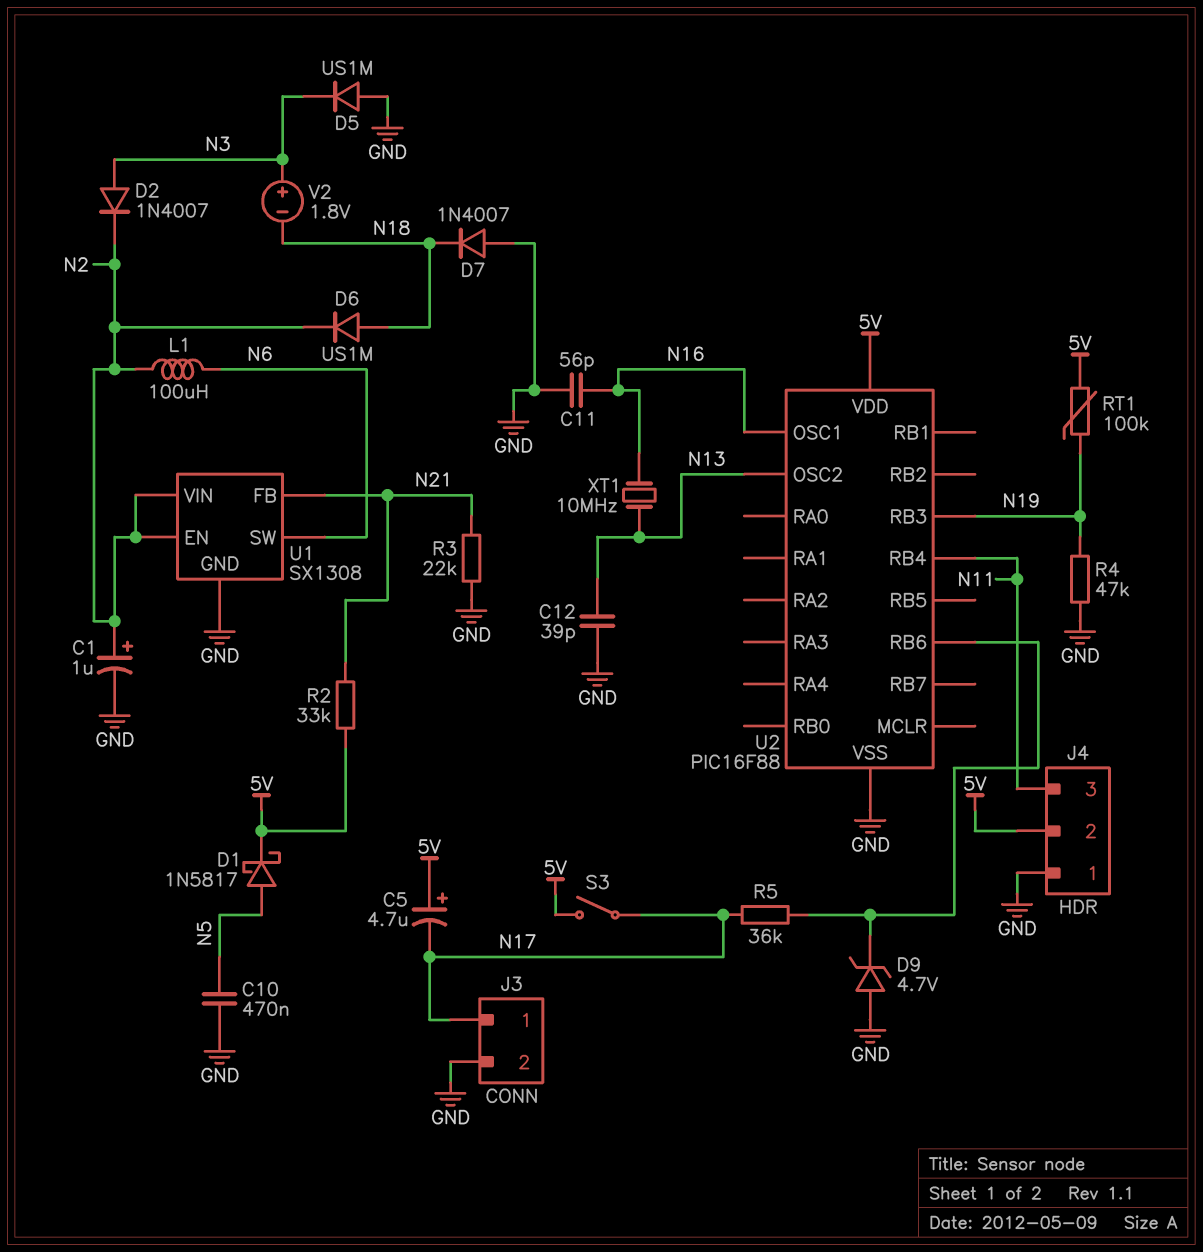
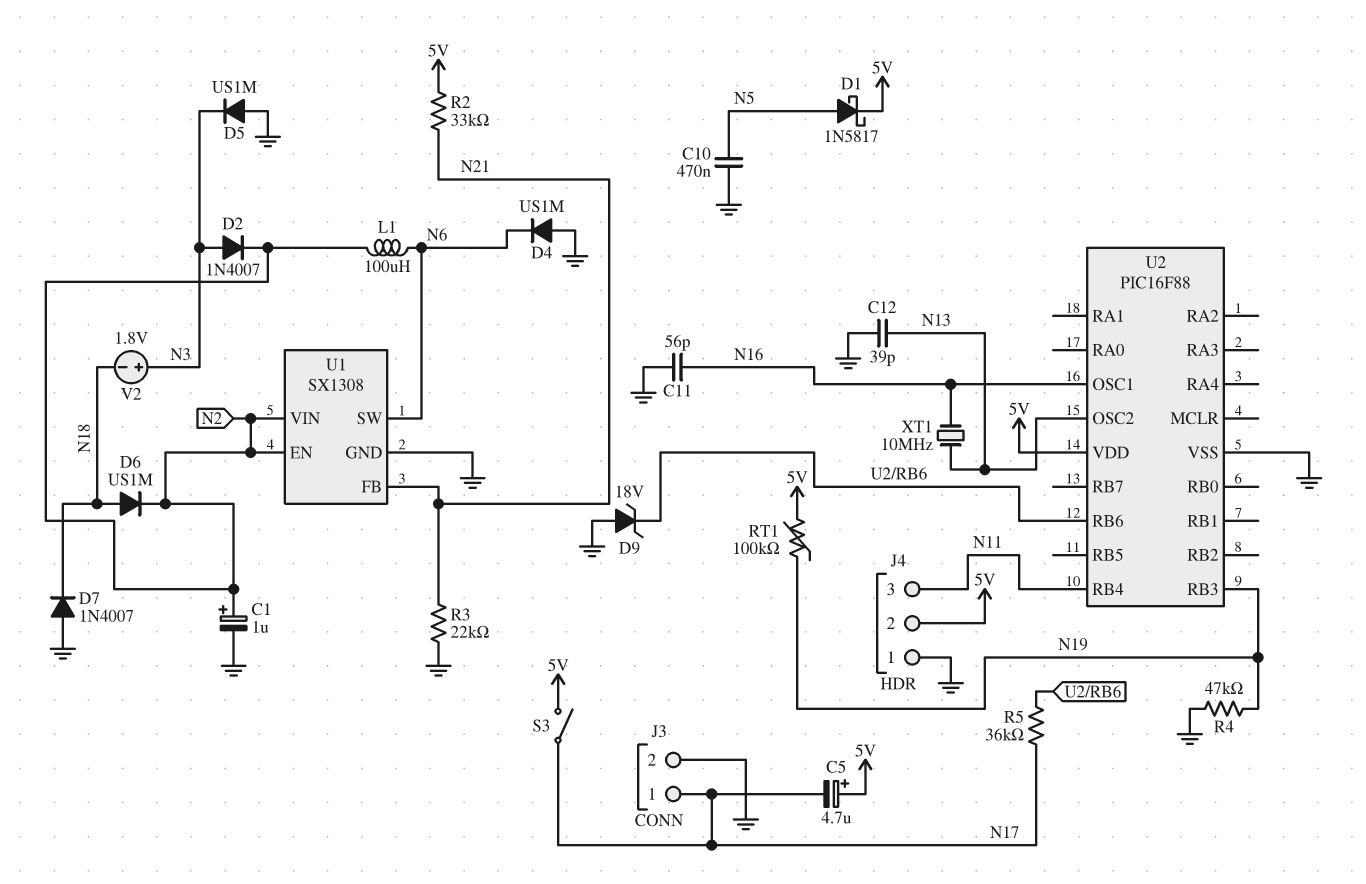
D4: none -> diode US1M (A GND, K N6)
D9: zener 4.7V (A GND, K U2/RB6) -> zener 18V (A GND, K U2/RB6)

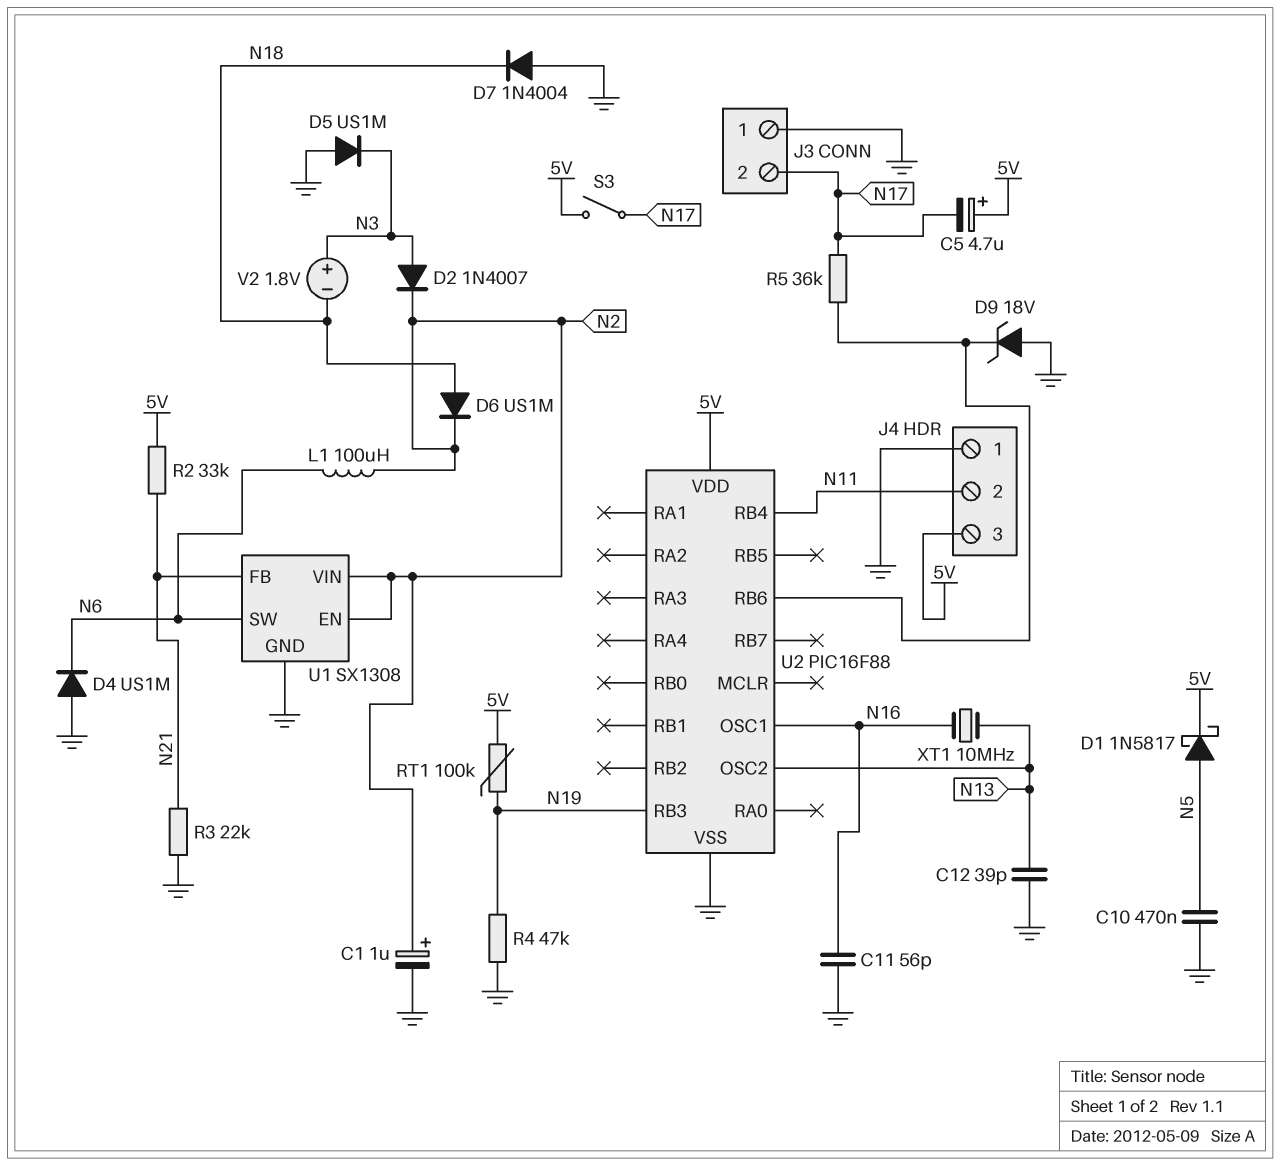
D7: diode 1N4007 (A GND, K N18) -> diode 1N4004 (A GND, K N18)
J3 pin 1: N17 -> GND
J3 pin 2: GND -> N17
J4 pin 2: 5V -> N11
J4 pin 3: N11 -> 5V

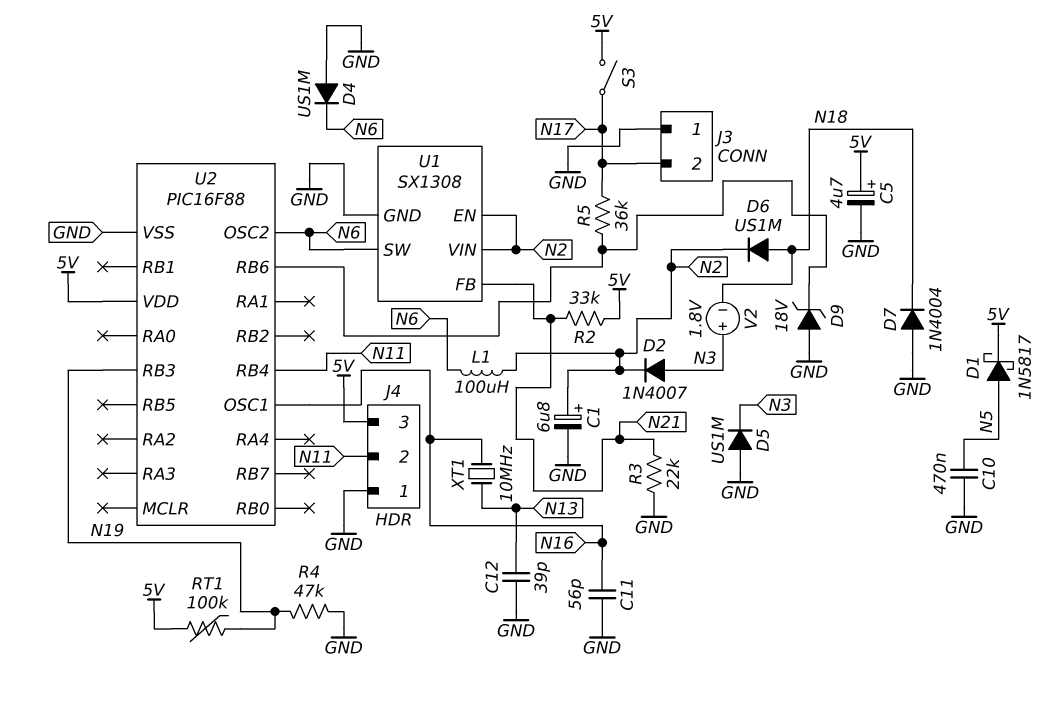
C1: 1uF (plus N2, minus GND) -> 6.8uF (plus N2, minus GND)
C5: 4.7uF (plus 5V, minus N17) -> 4.7uF (plus 5V, minus GND)
U2 pin OSC2: N13 -> N6

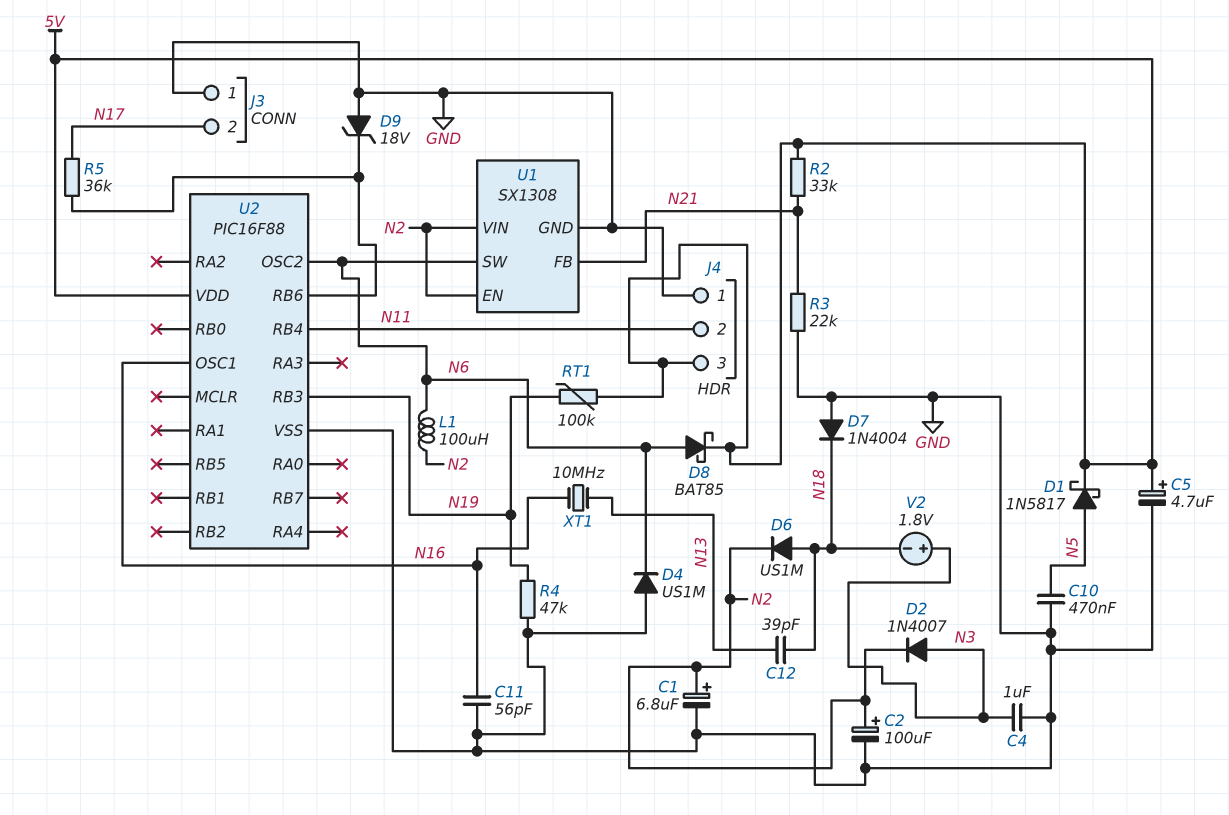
C2: none -> 100uF (plus N2, minus GND)
C4: none -> 1uF (GND, N3)
C12: 39pF (GND, N13) -> 39pF (N13, N18)
D5: diode US1M (A GND, K N3) -> none
D8: none -> schottky BAT85 (A N6, K 5V)
S3: switch (5V, N17) -> none

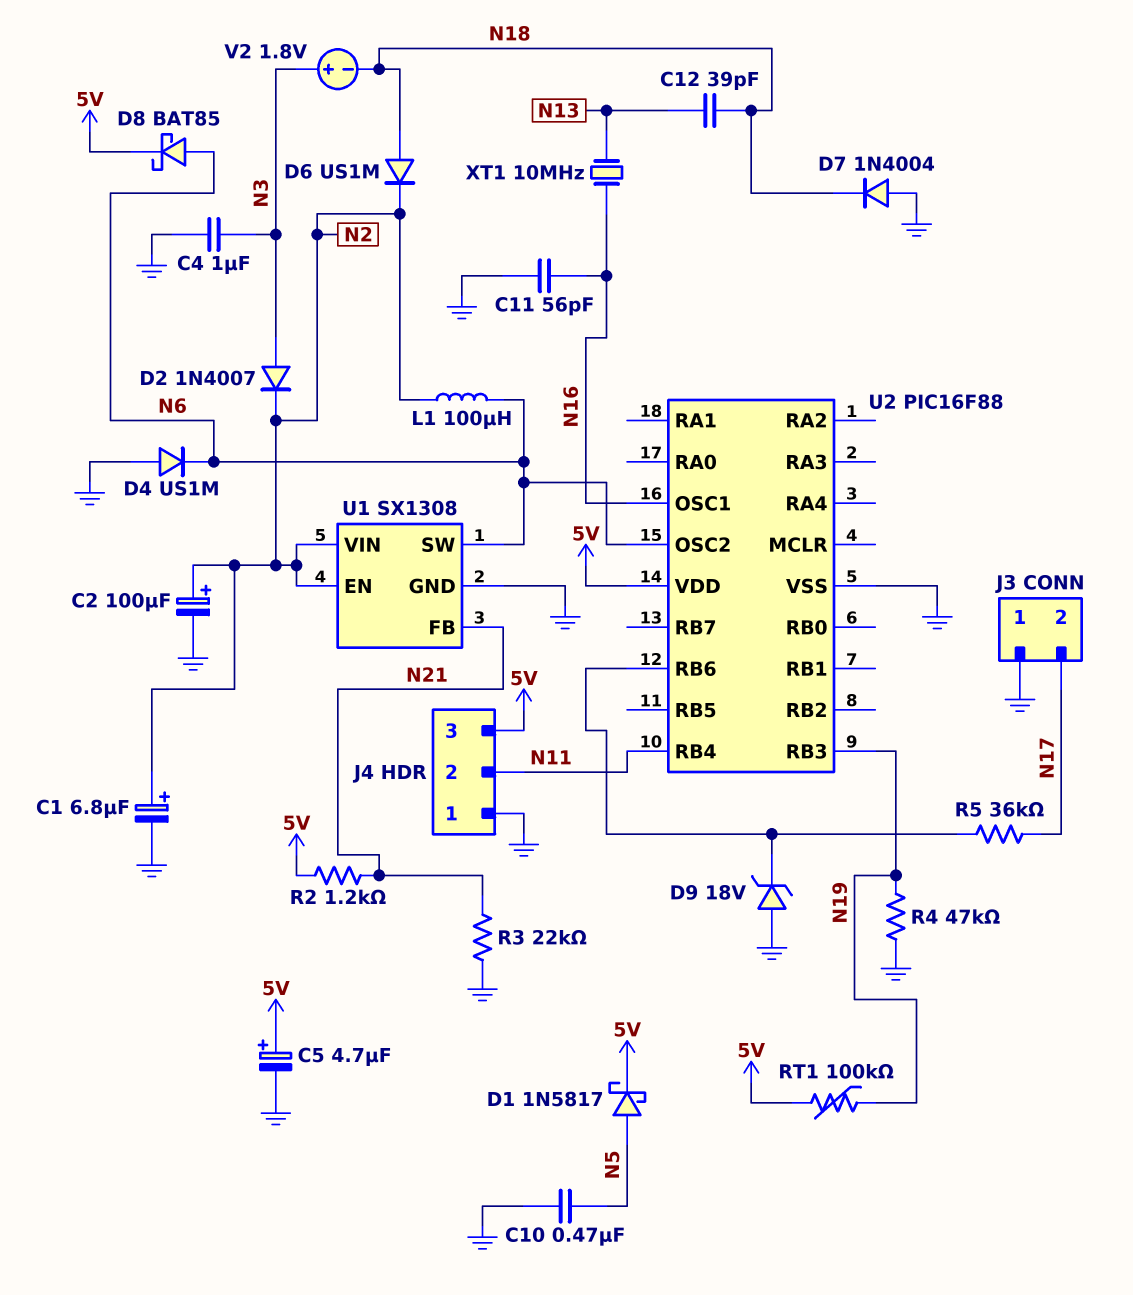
R2: 33k (5V, N21) -> 1.2k (5V, N21)

